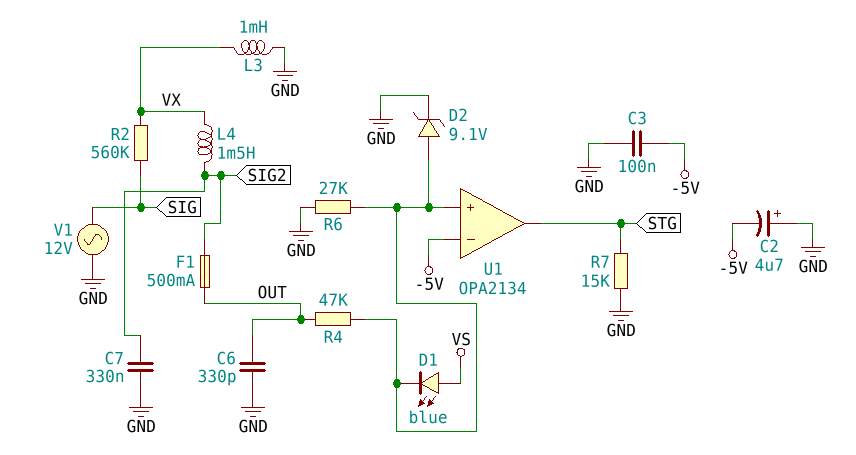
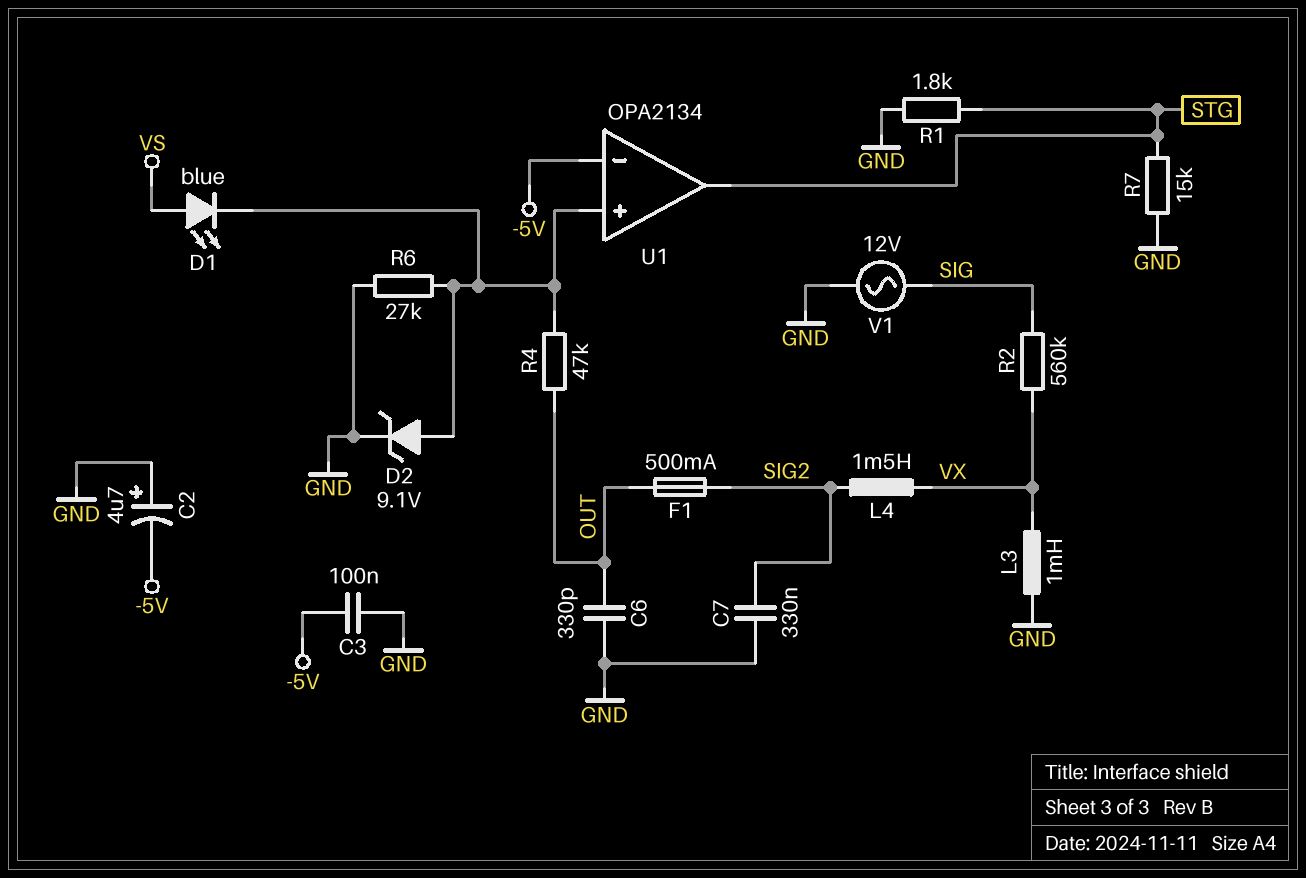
R1: none -> 1.8k (GND, STG)

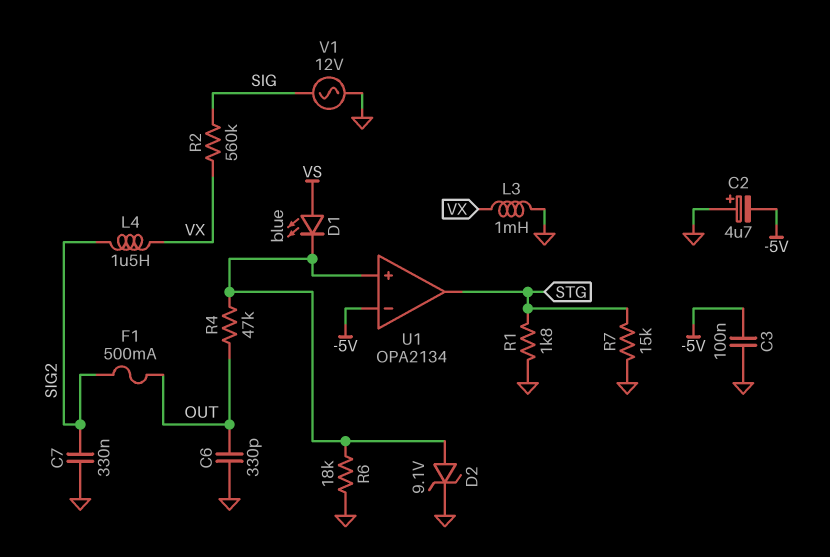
L4: 1.5mH (SIG2, VX) -> 1.5uH (SIG2, VX)
R6: 27k (GND, U1/in+) -> 18k (GND, U1/in+)

